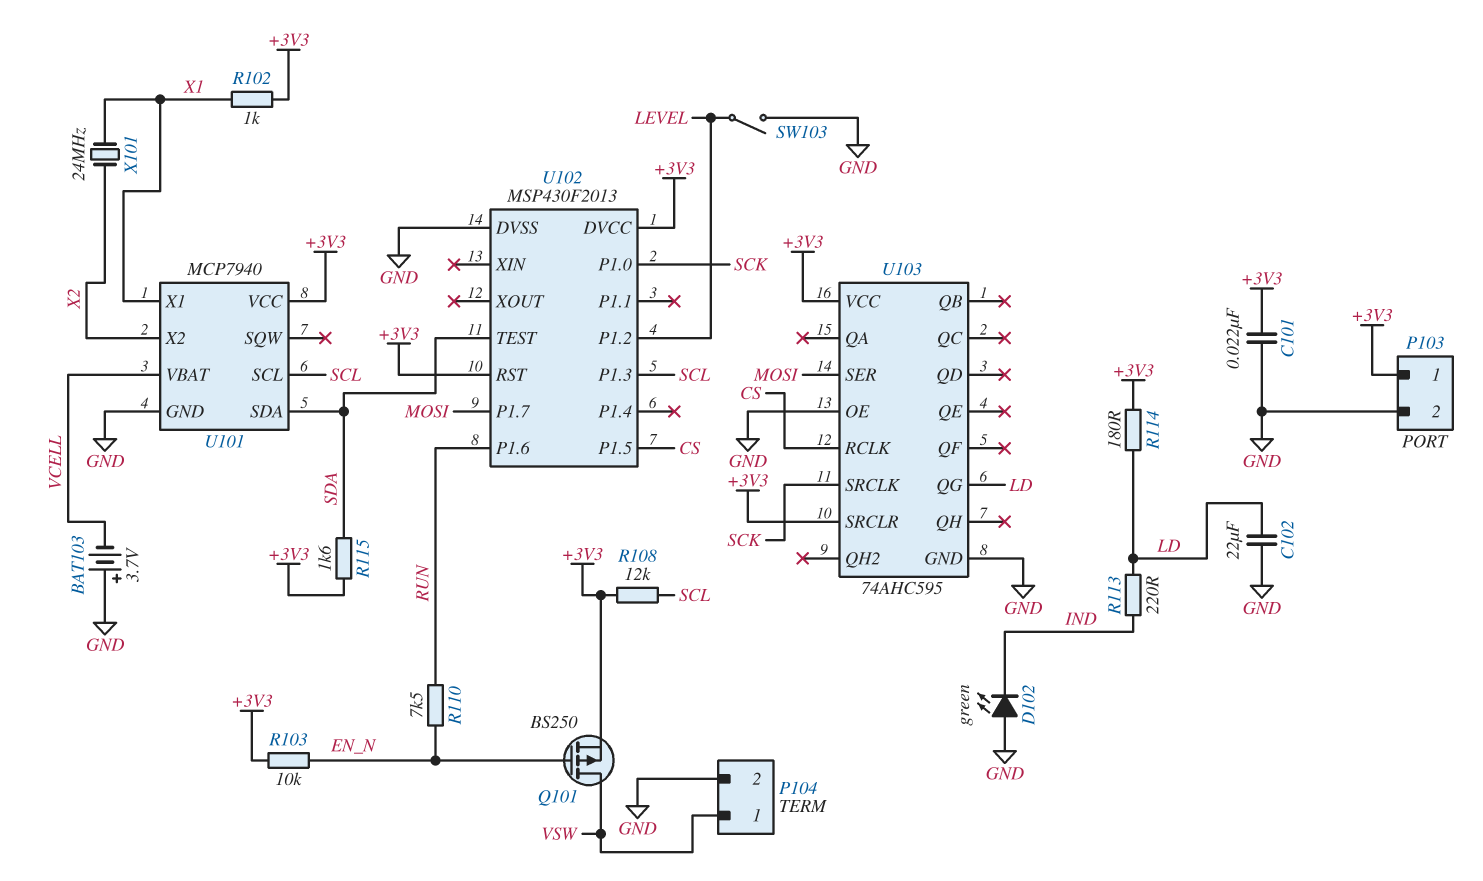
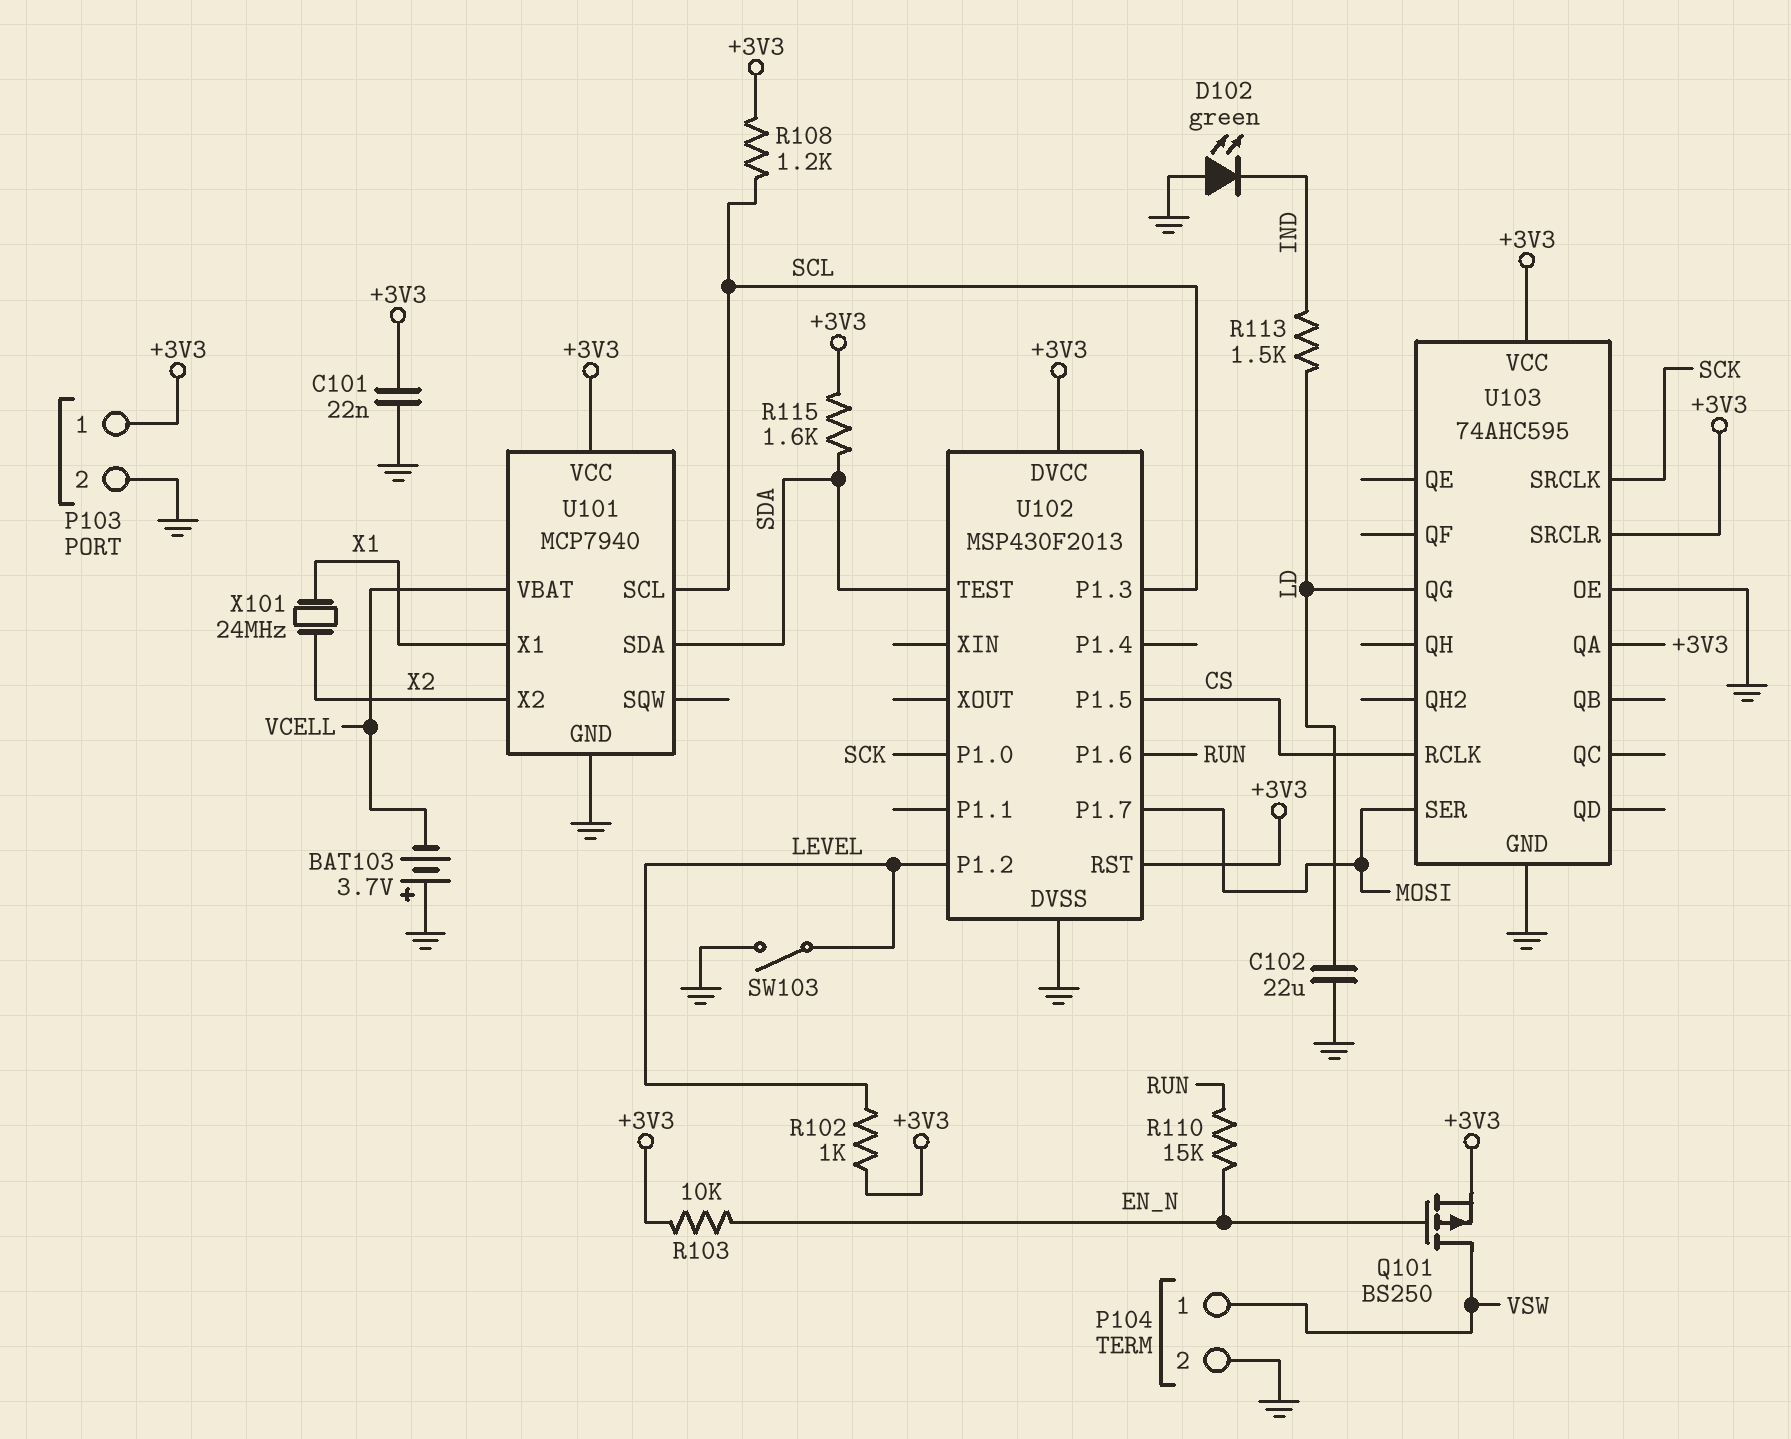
R102: 1k (+3V3, X1) -> 1k (+3V3, LEVEL)
R108: 12k (+3V3, SCL) -> 1.2k (+3V3, SCL)
R110: 7.5k (EN_N, RUN) -> 15k (EN_N, RUN)
R113: 220 (IND, LD) -> 1.5k (IND, LD)
R114: 180 (+3V3, LD) -> none
U103 pin QA: none -> +3V3

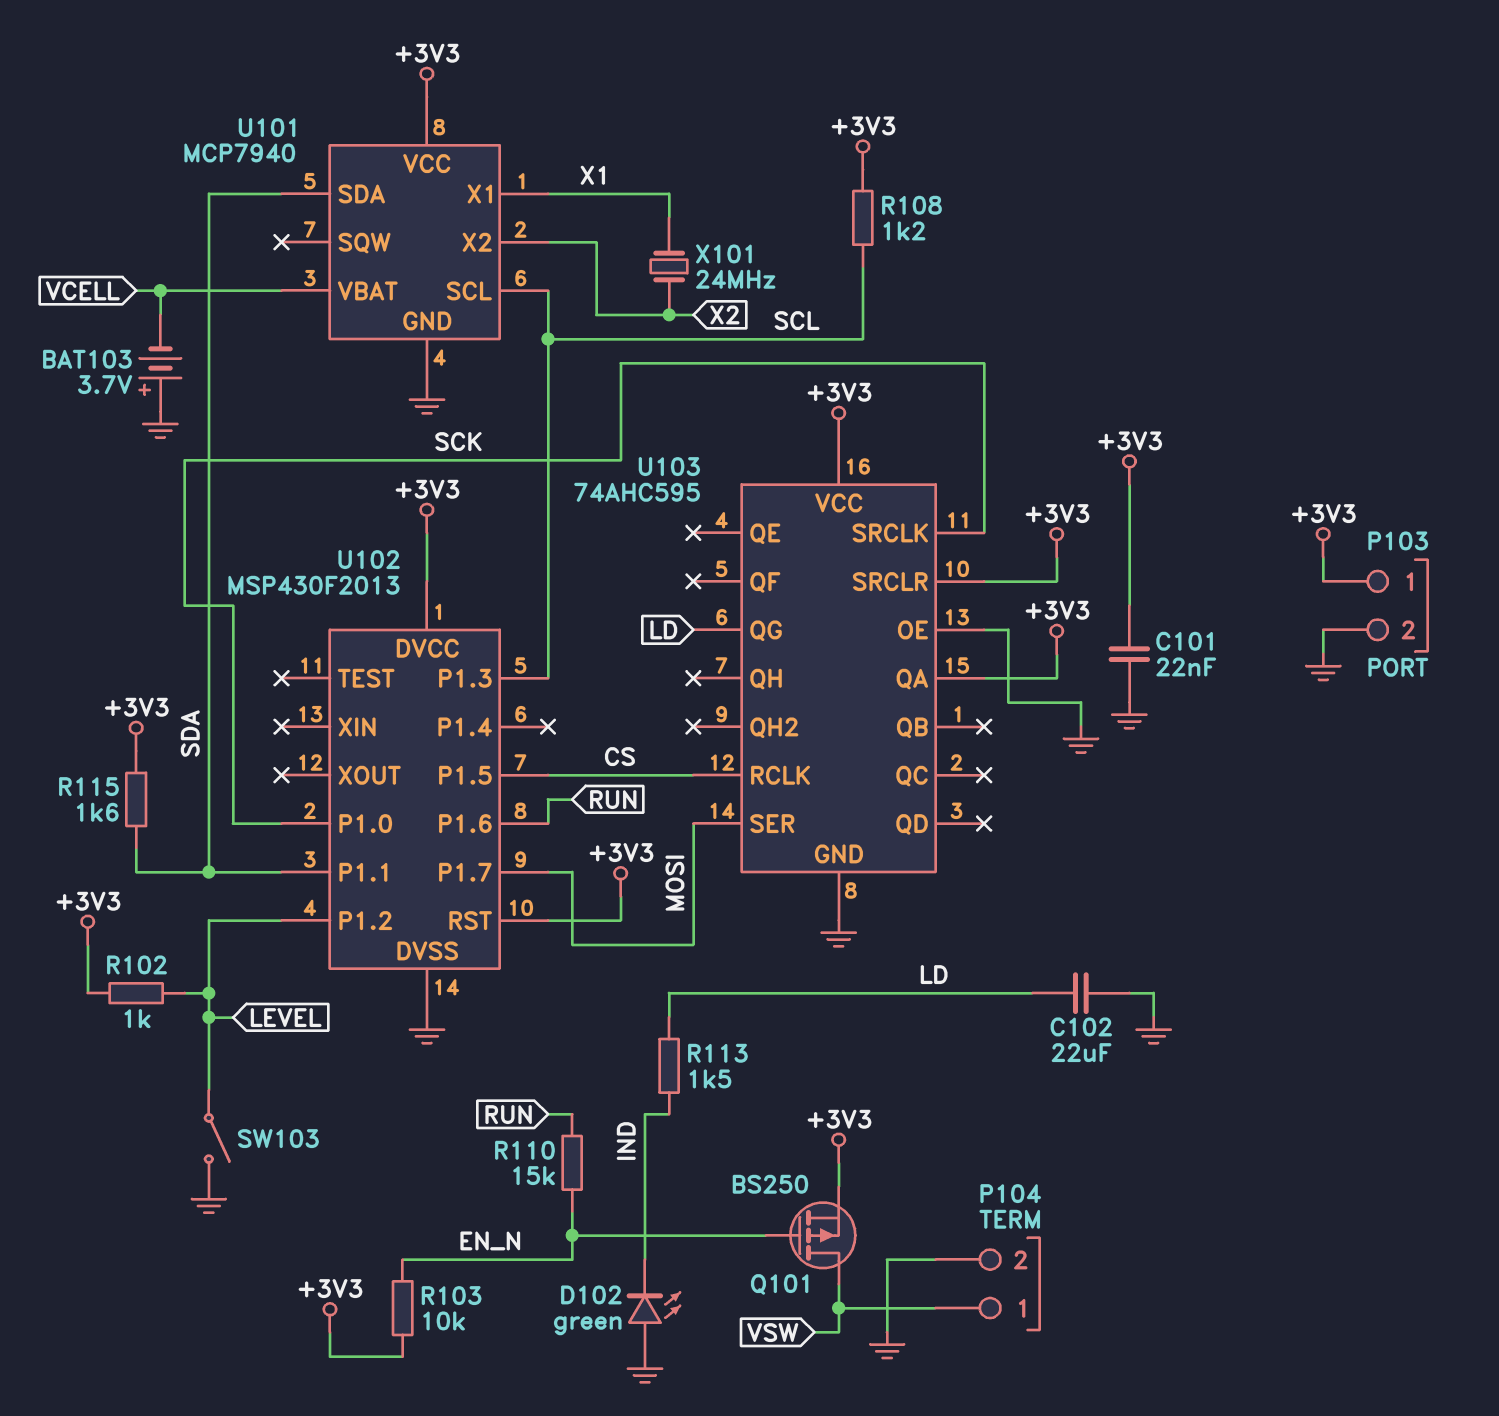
U102 pin P1.1: none -> SDA
U102 pin TEST: SDA -> none

